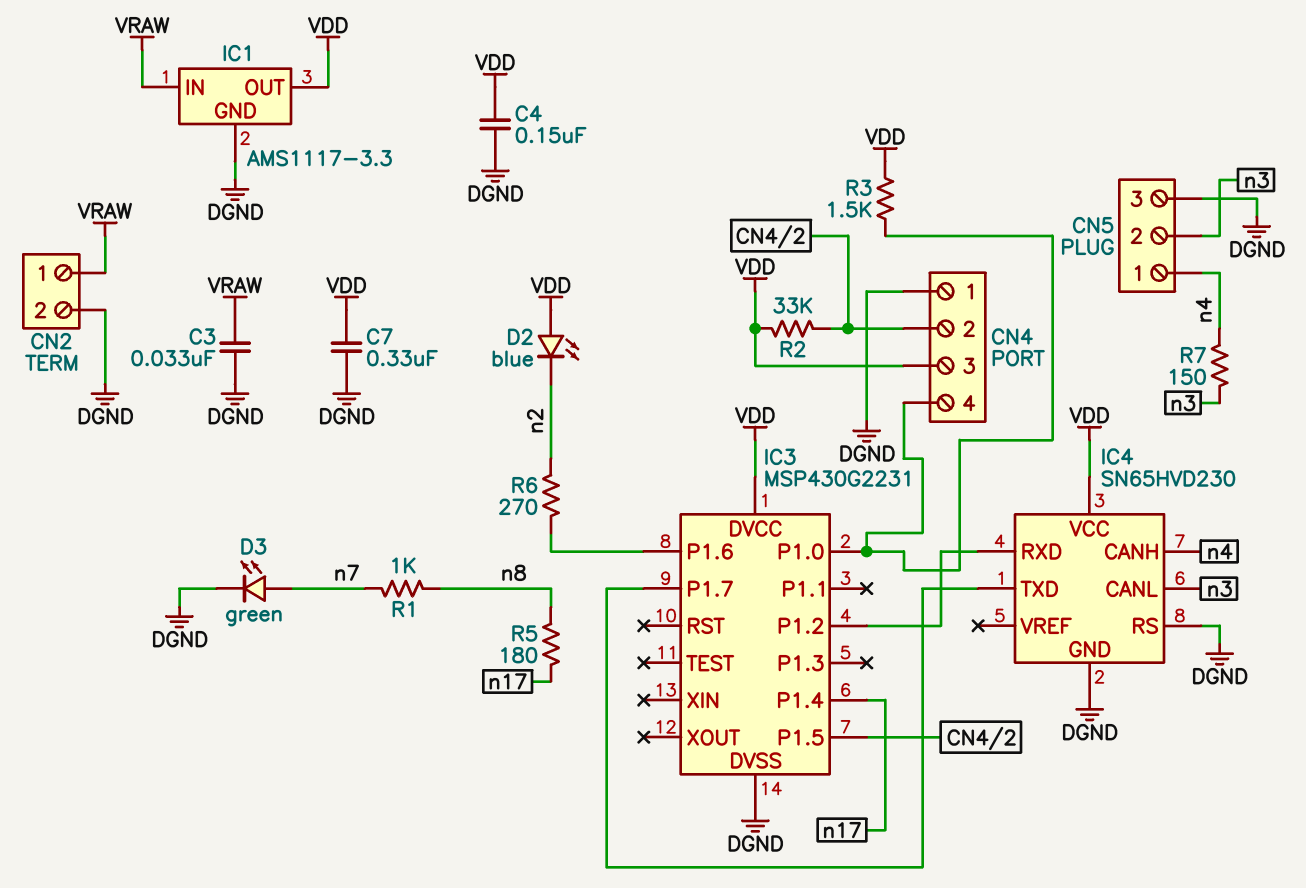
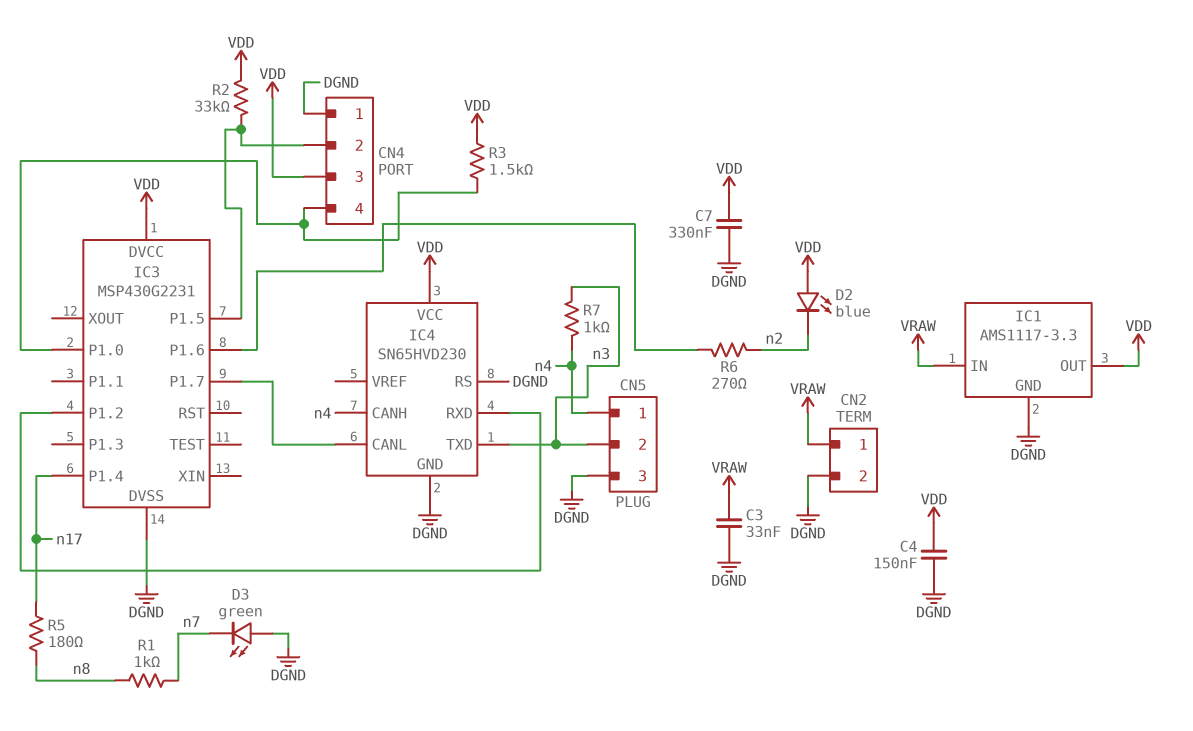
D3: LED green (A n7, K DGND) -> LED green (A DGND, K n7)
IC4 pin CANL: n3 -> IC3/P1.7
IC4 pin TXD: IC3/P1.7 -> n3
R7: 150 (n3, n4) -> 1k (n3, n4)

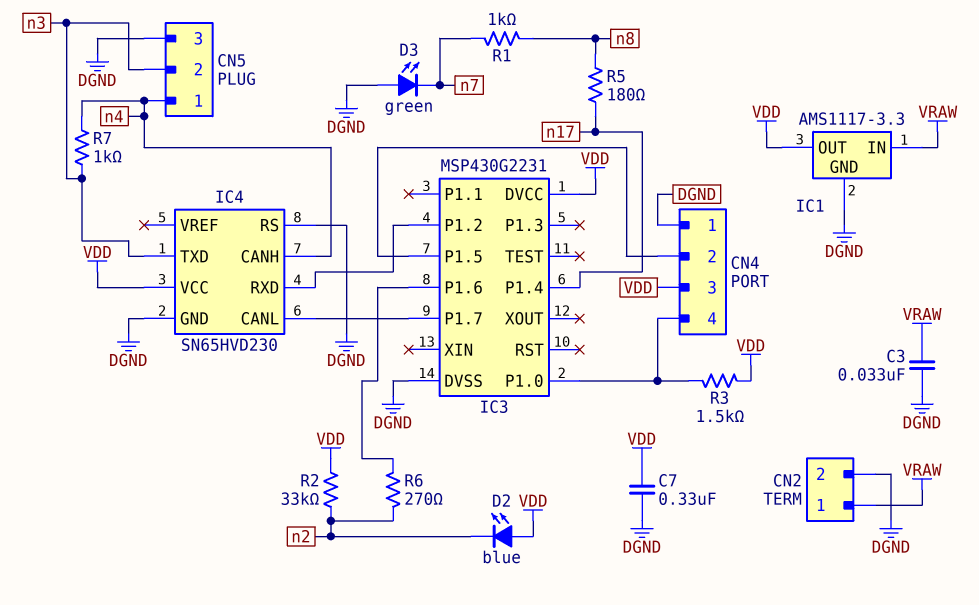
C4: 150nF (DGND, VDD) -> none
R2: 33k (CN4/2, VDD) -> 33k (VDD, n2)

